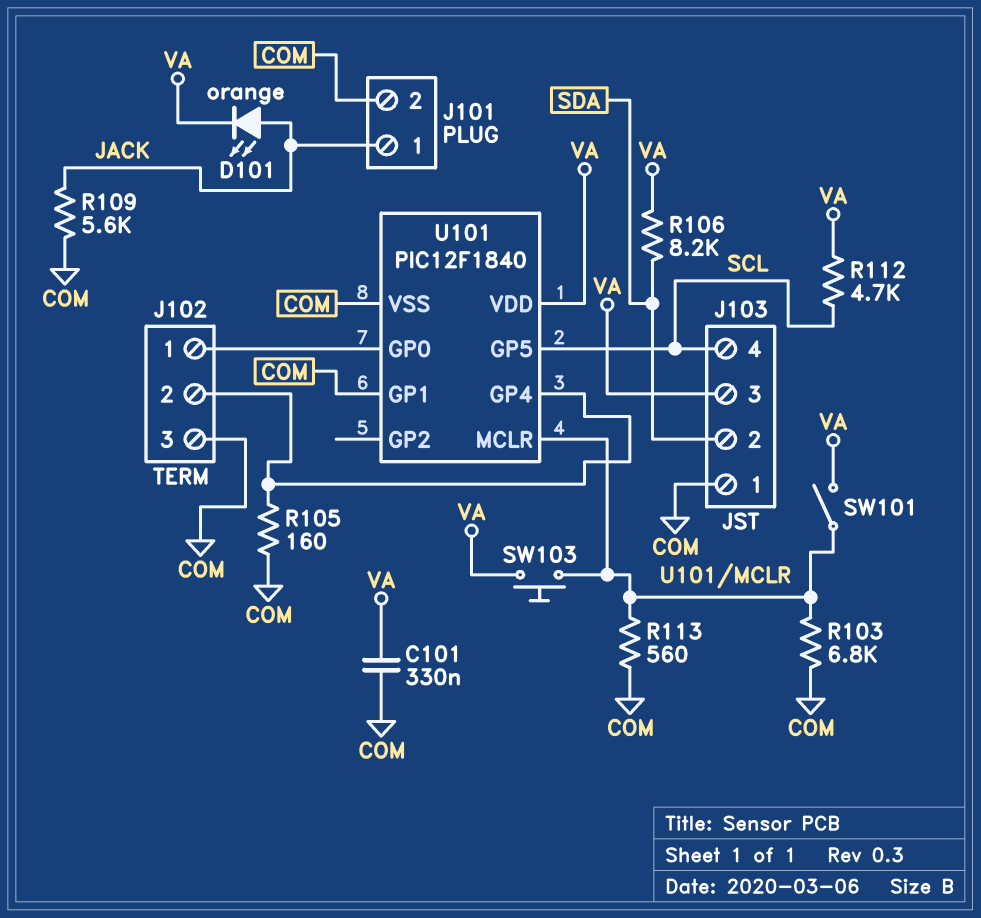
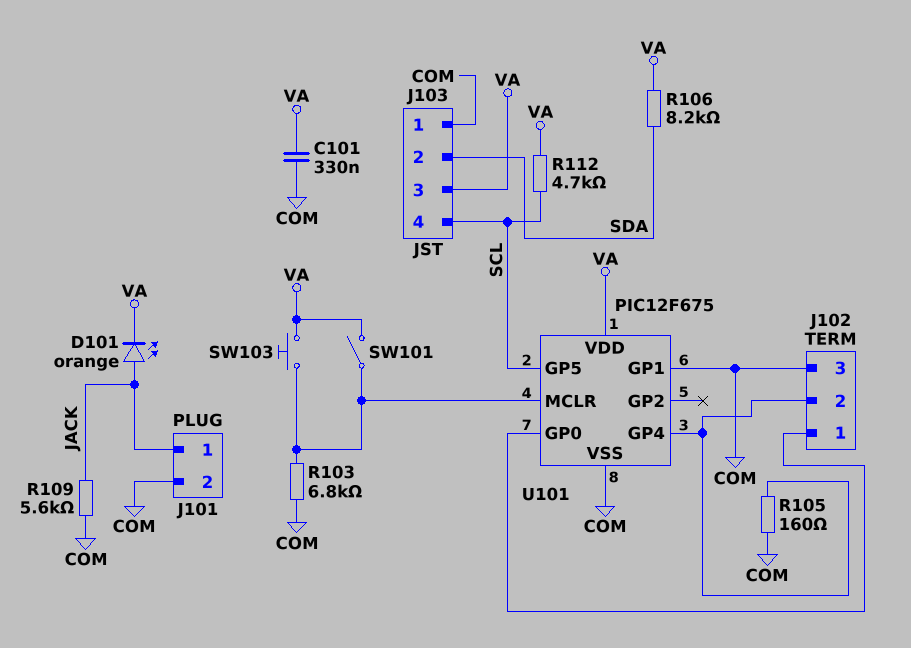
R113: 560 (COM, U101/MCLR) -> none
U101: PIC12F1840 -> PIC12F675

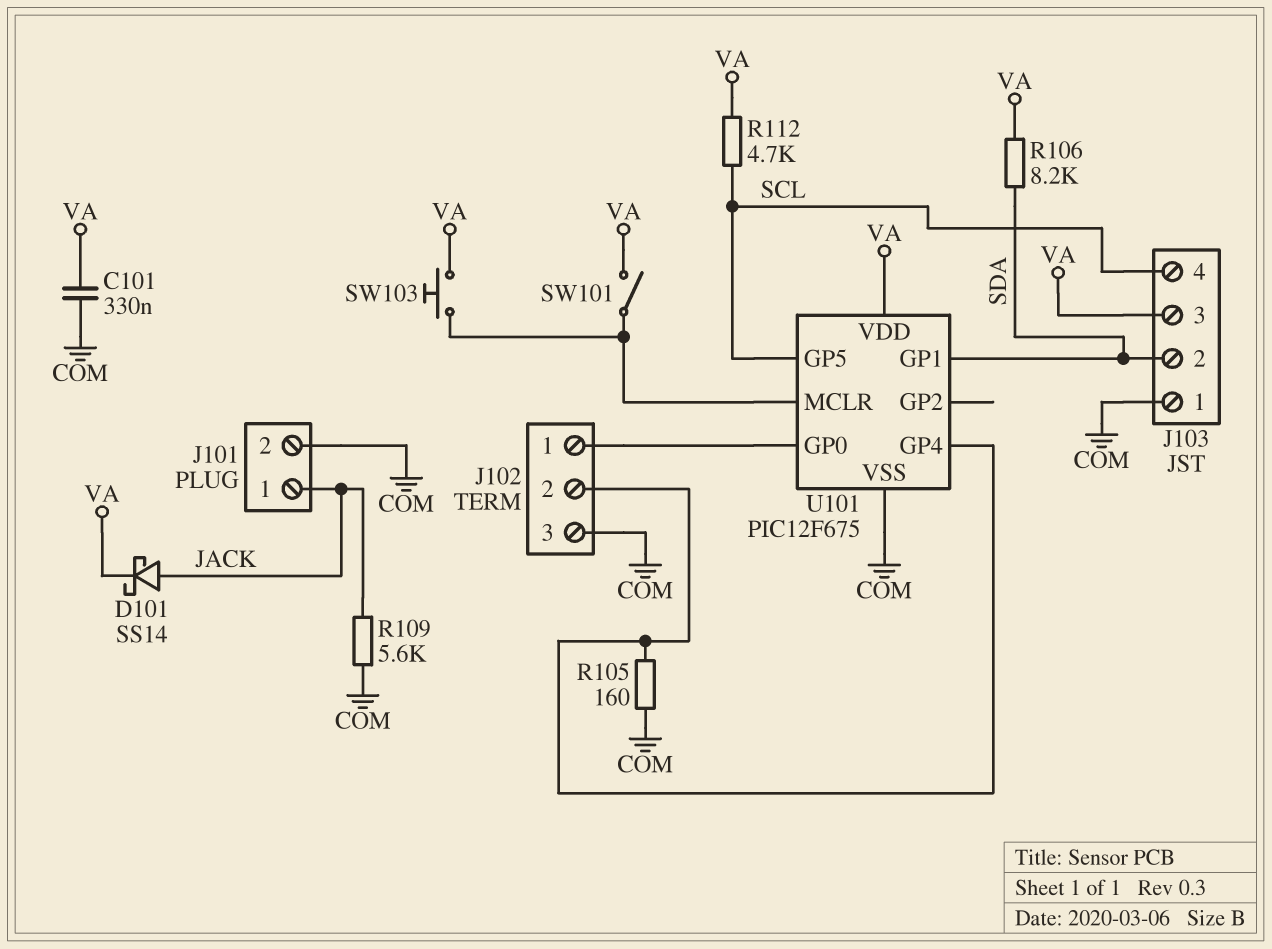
D101: LED orange (A JACK, K VA) -> schottky SS14 (A JACK, K VA)
R103: 6.8k (COM, U101/MCLR) -> none
U101 pin GP1: COM -> SDA

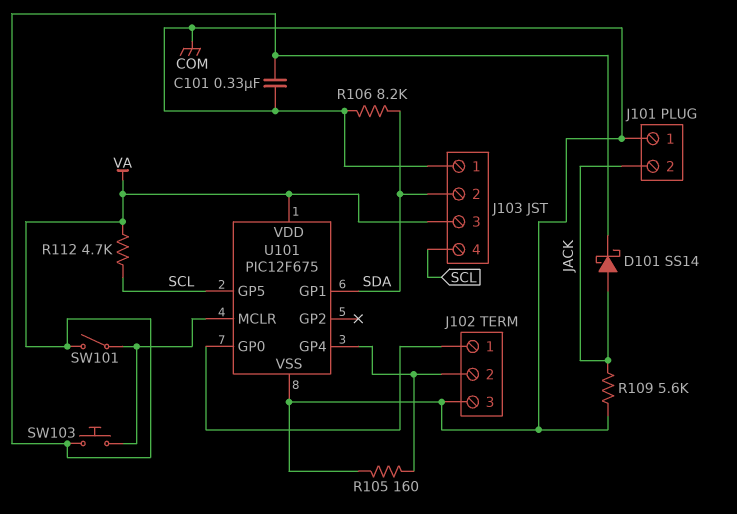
J101 pin 1: JACK -> COM
J101 pin 2: COM -> JACK
R106: 8.2k (SDA, VA) -> 8.2k (COM, SDA)

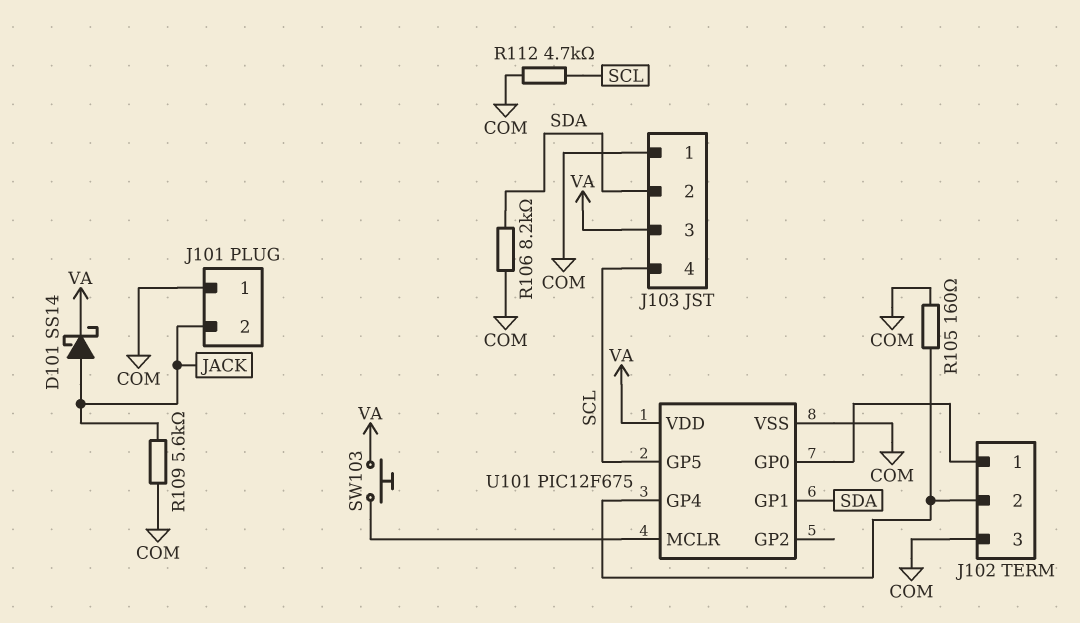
C101: 330nF (COM, VA) -> none
R112: 4.7k (SCL, VA) -> 4.7k (COM, SCL)
SW101: switch (U101/MCLR, VA) -> none

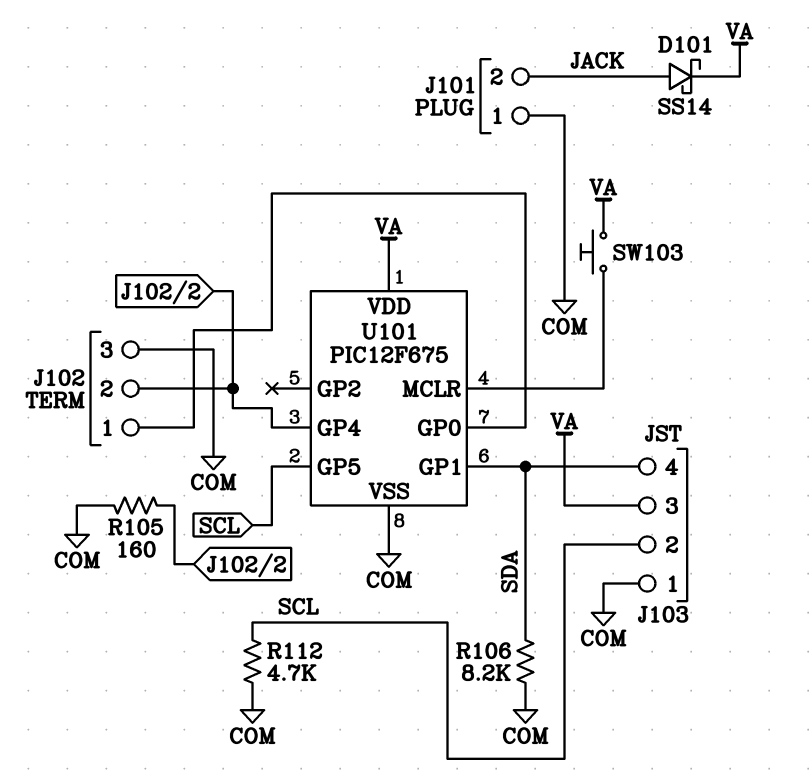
J103 pin 2: SDA -> SCL
J103 pin 4: SCL -> SDA
R109: 5.6k (COM, JACK) -> none

